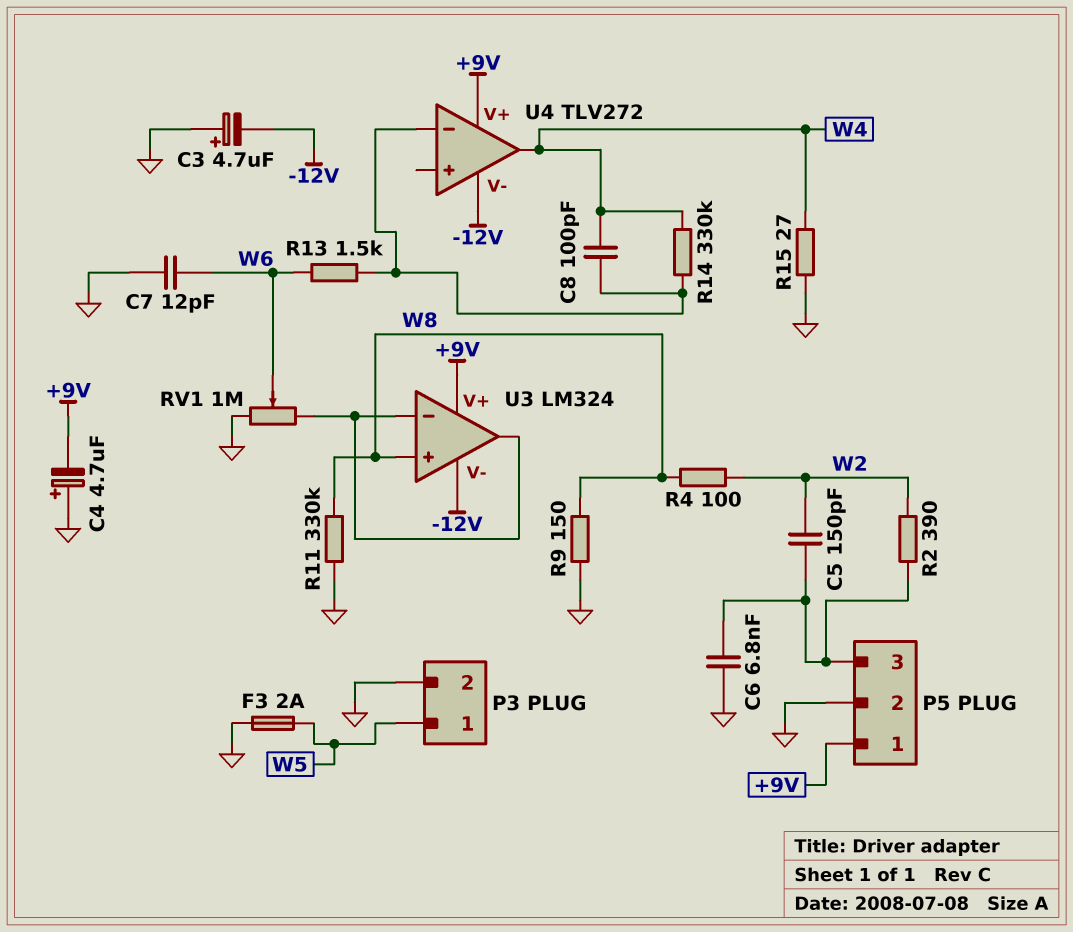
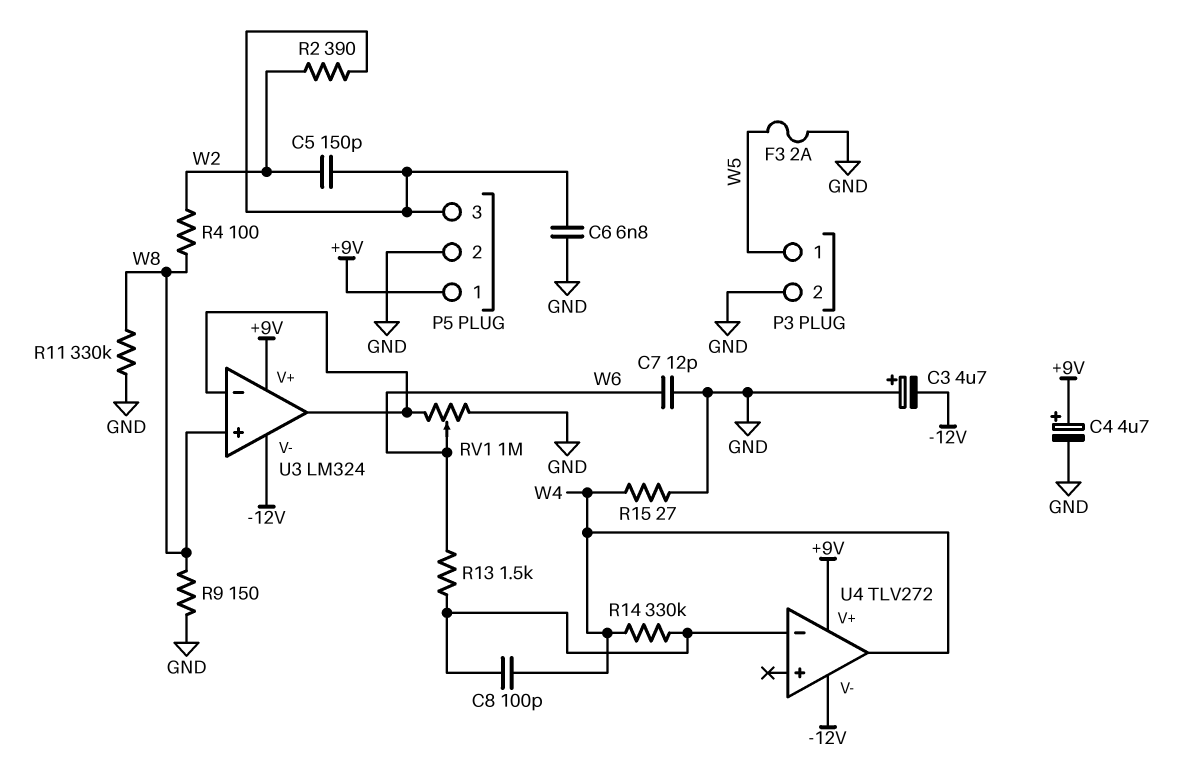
C4: 4.7uF (plus GND, minus +9V) -> 4.7uF (plus +9V, minus GND)

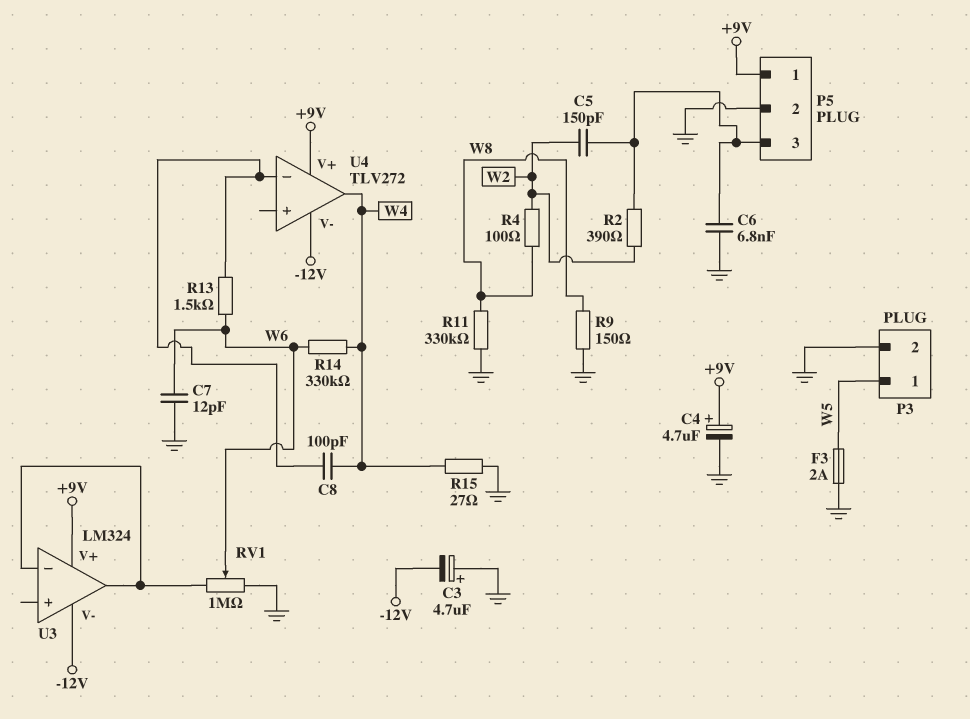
R14: 330k (U4/in-, W4) -> 330k (W4, W6)
U3 pin in+: W8 -> none

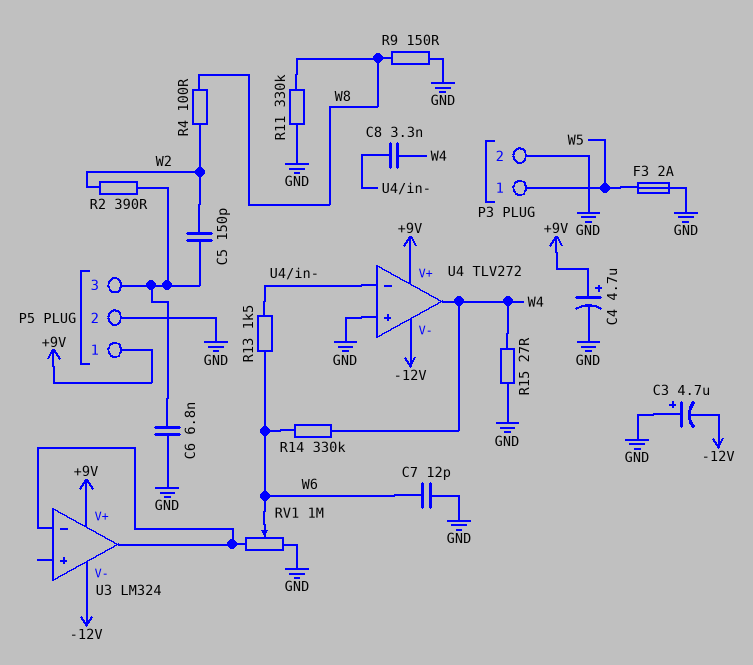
C8: 100pF (U4/in-, W4) -> 3.3nF (U4/in-, W4)
U4 pin in+: none -> GND

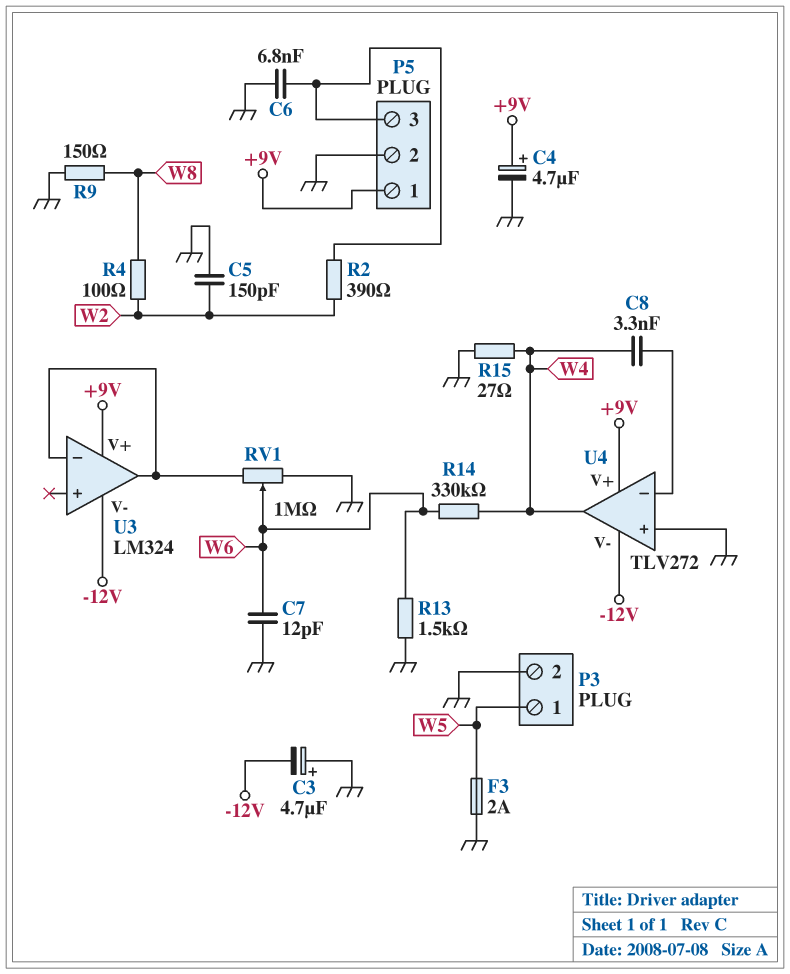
C5: 150pF (P5/3, W2) -> 150pF (GND, W2)
R11: 330k (GND, W8) -> none
R13: 1.5k (U4/in-, W6) -> 1.5k (GND, W6)

